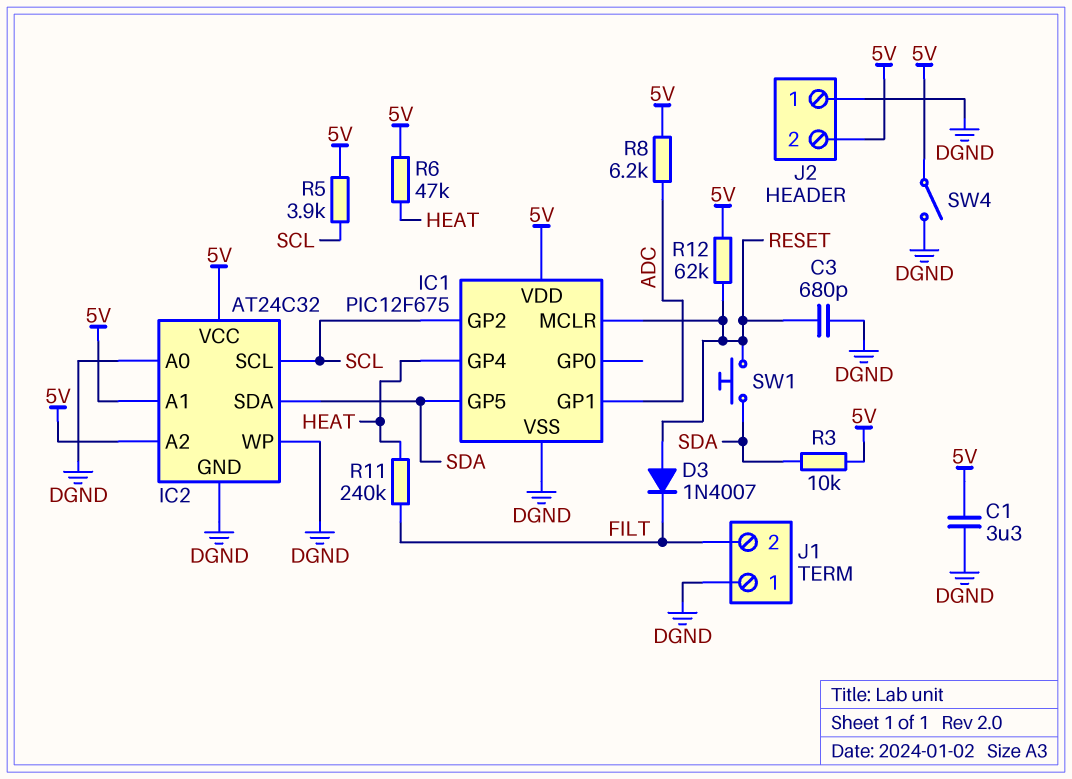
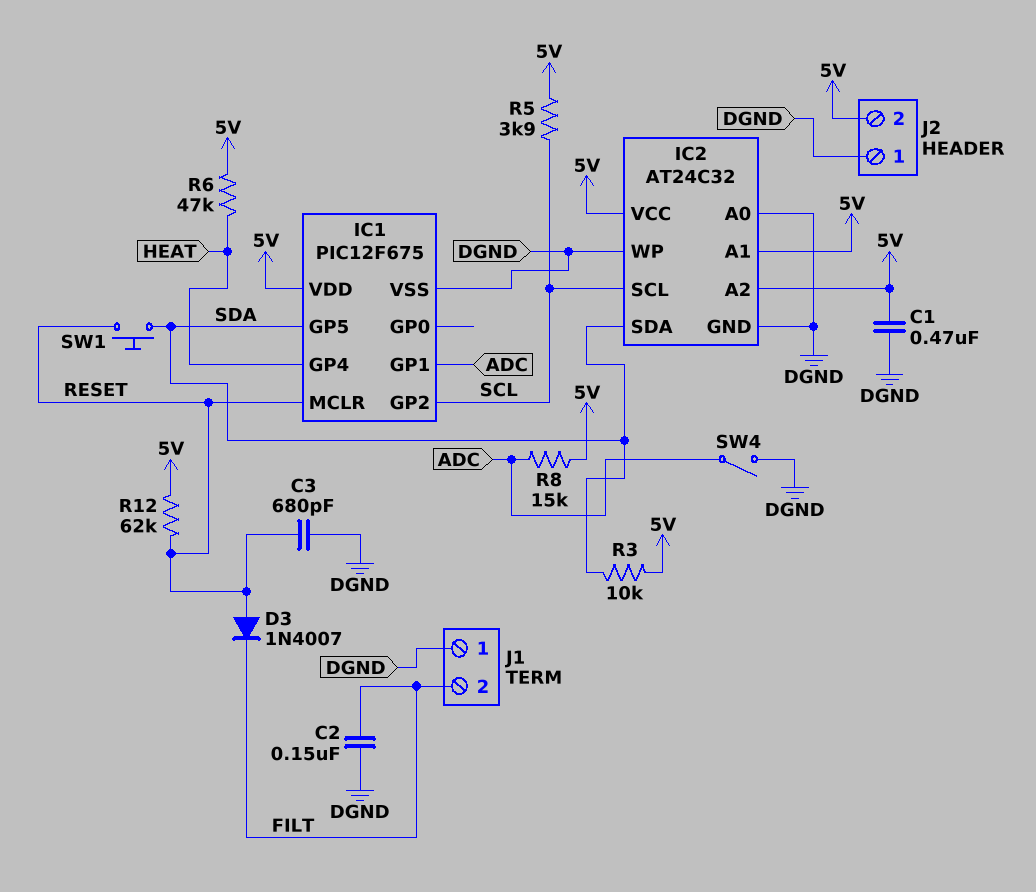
C1: 3.3uF (5V, DGND) -> 470nF (5V, DGND)
C2: none -> 150nF (DGND, FILT)
R8: 6.2k (5V, ADC) -> 15k (5V, ADC)
R11: 240k (FILT, HEAT) -> none
SW4: switch (5V, DGND) -> switch (ADC, DGND)

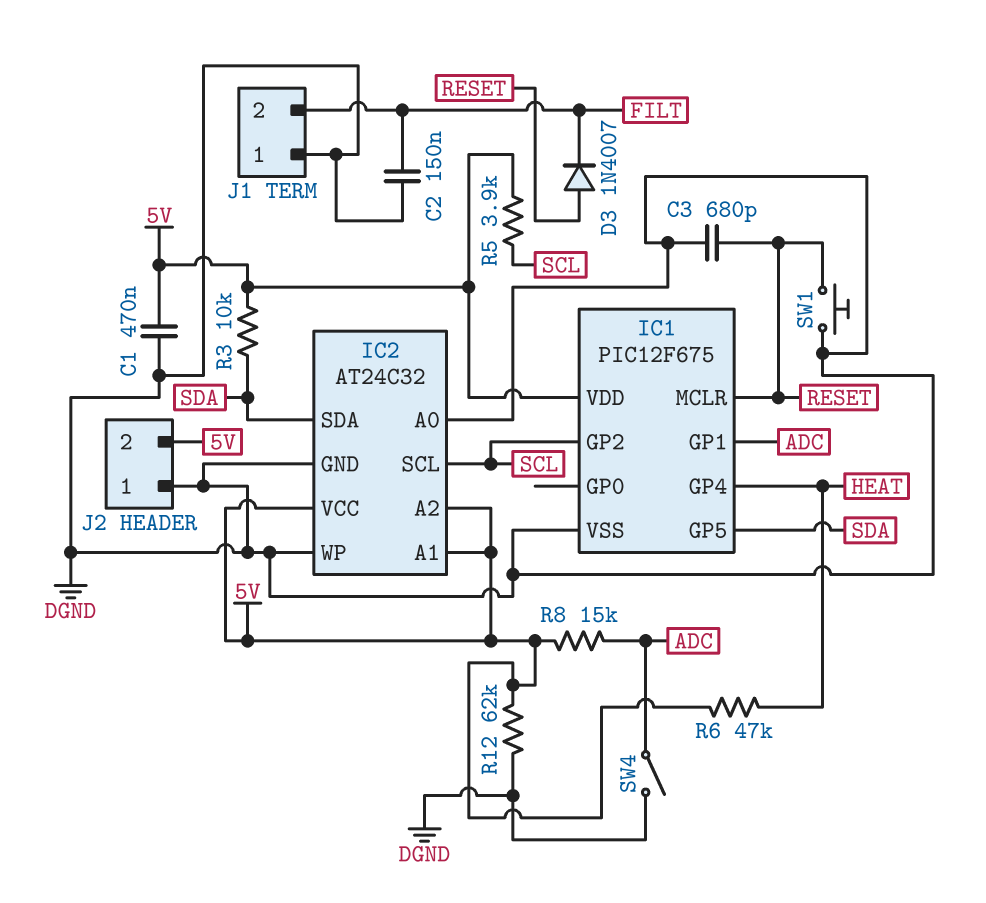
R12: 62k (5V, RESET) -> 62k (5V, DGND)
SW1: button (RESET, SDA) -> button (DGND, RESET)

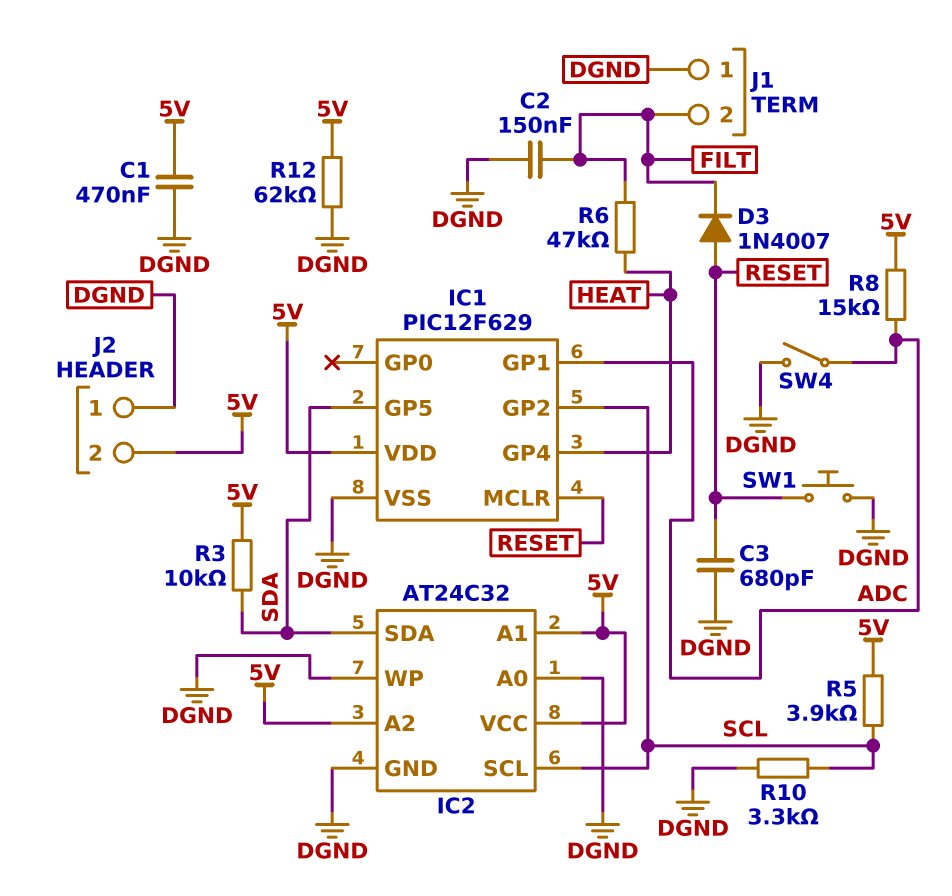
IC1: PIC12F675 -> PIC12F629
R6: 47k (5V, HEAT) -> 47k (FILT, HEAT)
R10: none -> 3.3k (DGND, SCL)

